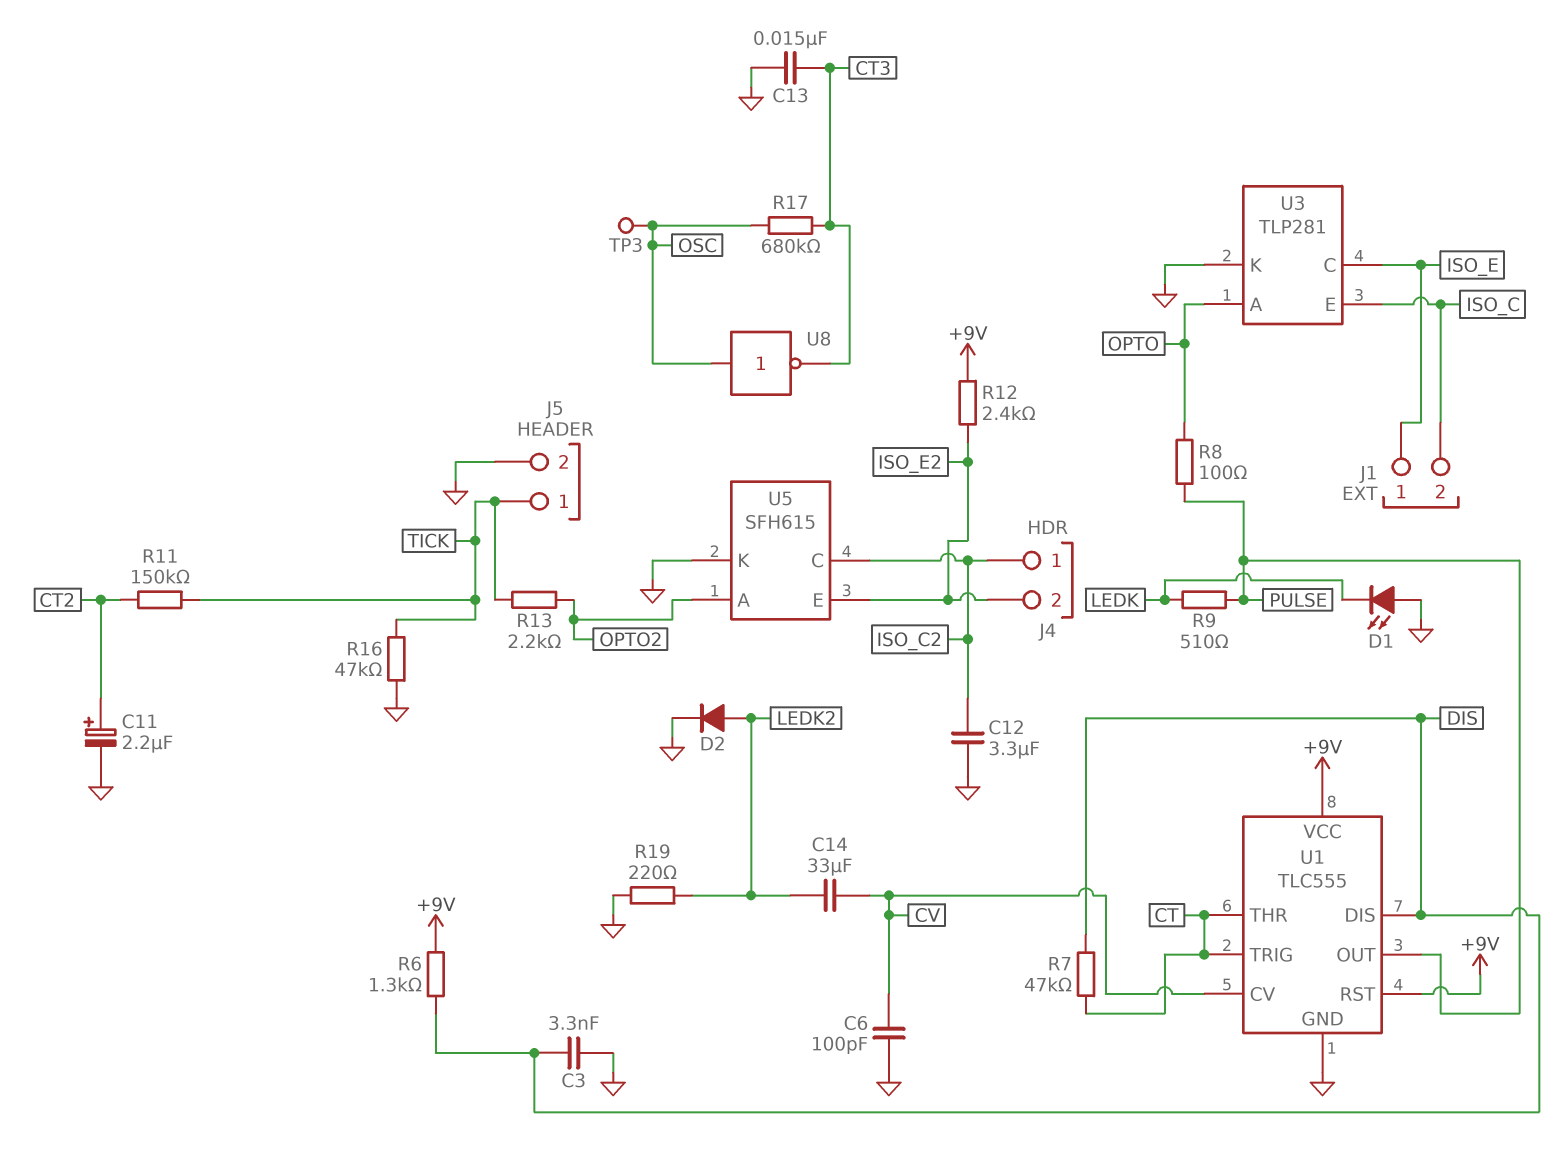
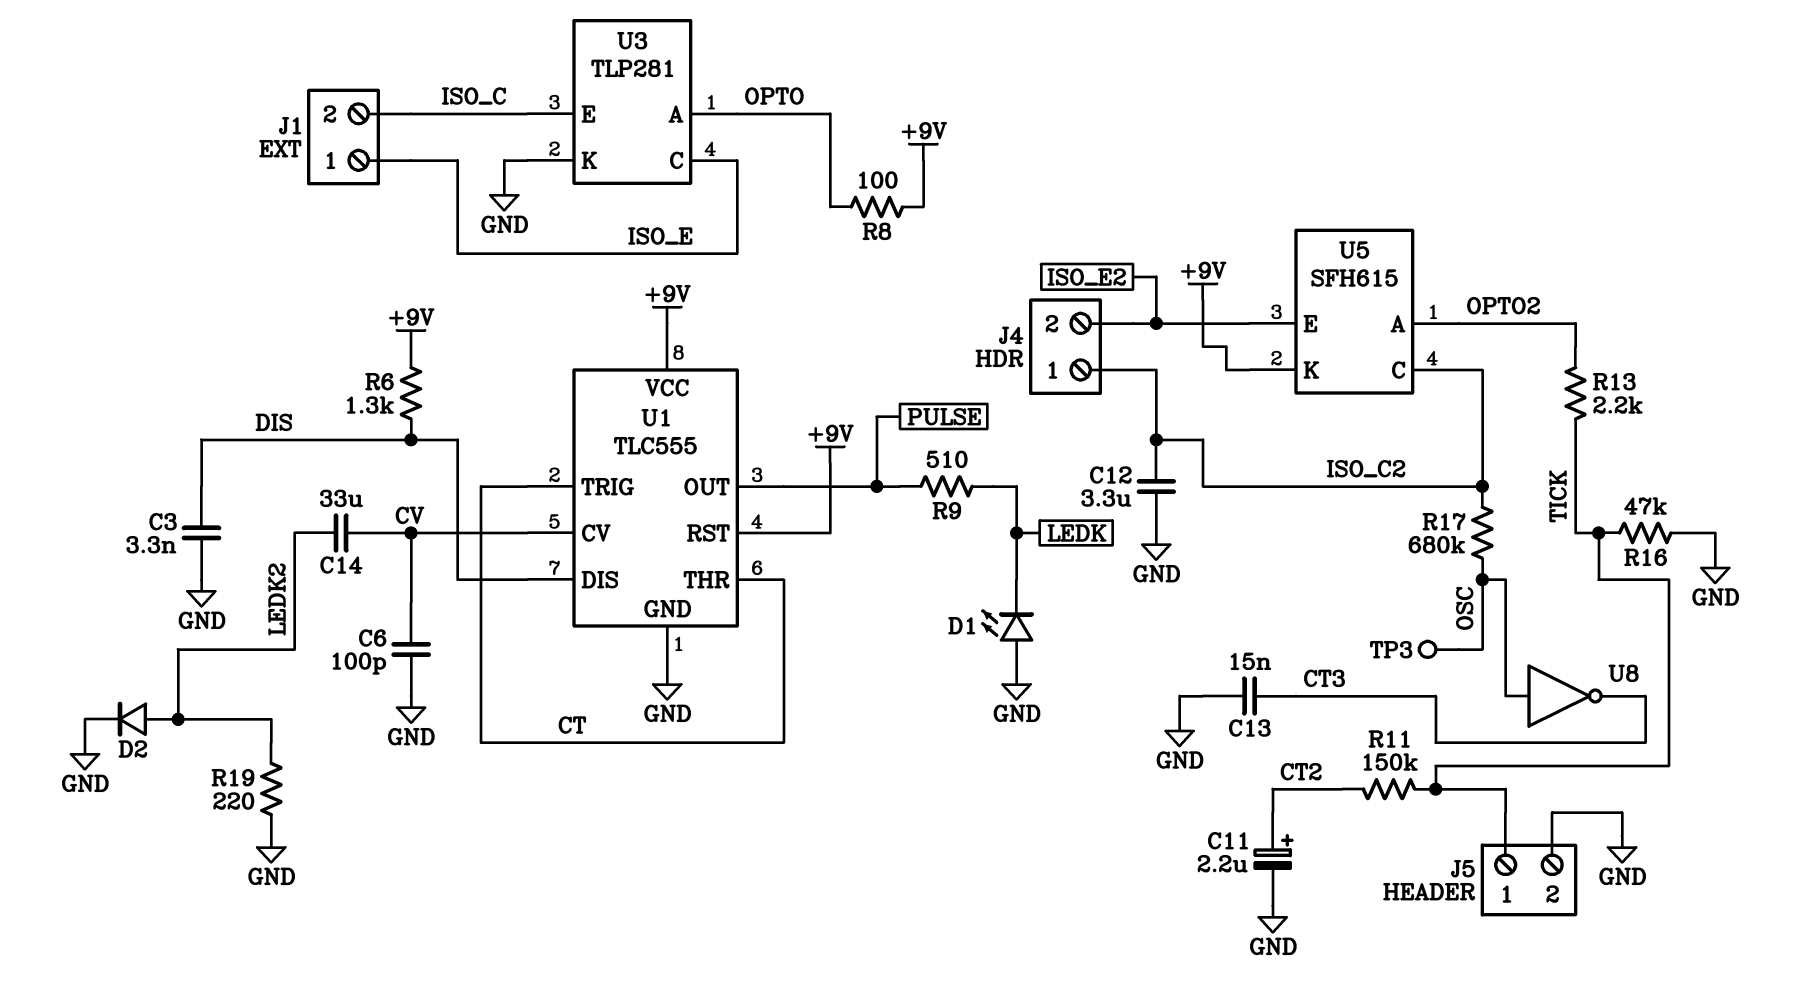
R7: 47k (CT, DIS) -> none
R8: 100 (OPTO, PULSE) -> 100 (+9V, OPTO)
R12: 2.4k (+9V, ISO_E2) -> none
R17: 680k (CT3, OSC) -> 680k (ISO_C2, OSC)
U5 pin K: GND -> +9V

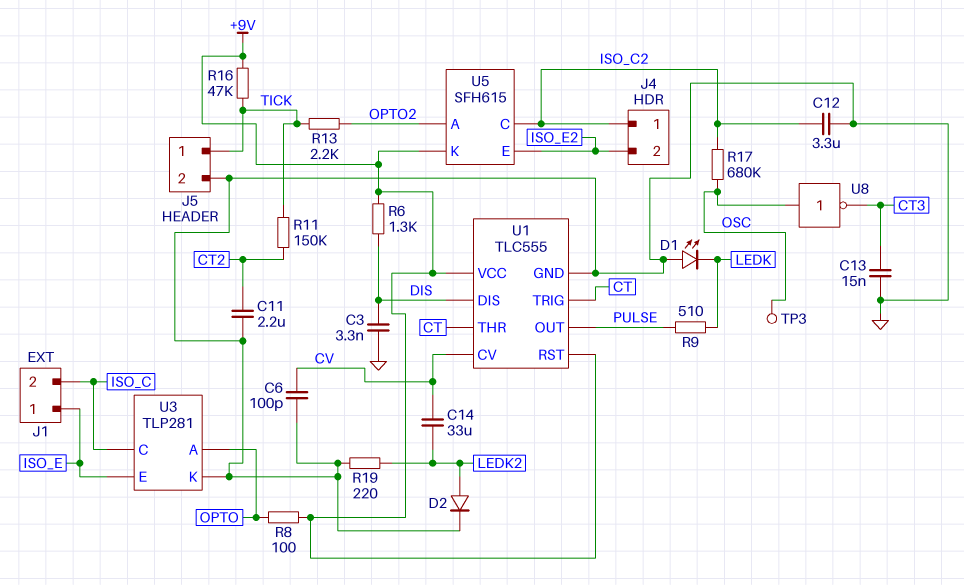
C11: 2.2uF (plus CT2, minus GND) -> 2.2uF (CT2, GND)
R16: 47k (GND, TICK) -> 47k (+9V, TICK)
U3 pin C: ISO_E -> ISO_C
U3 pin E: ISO_C -> ISO_E

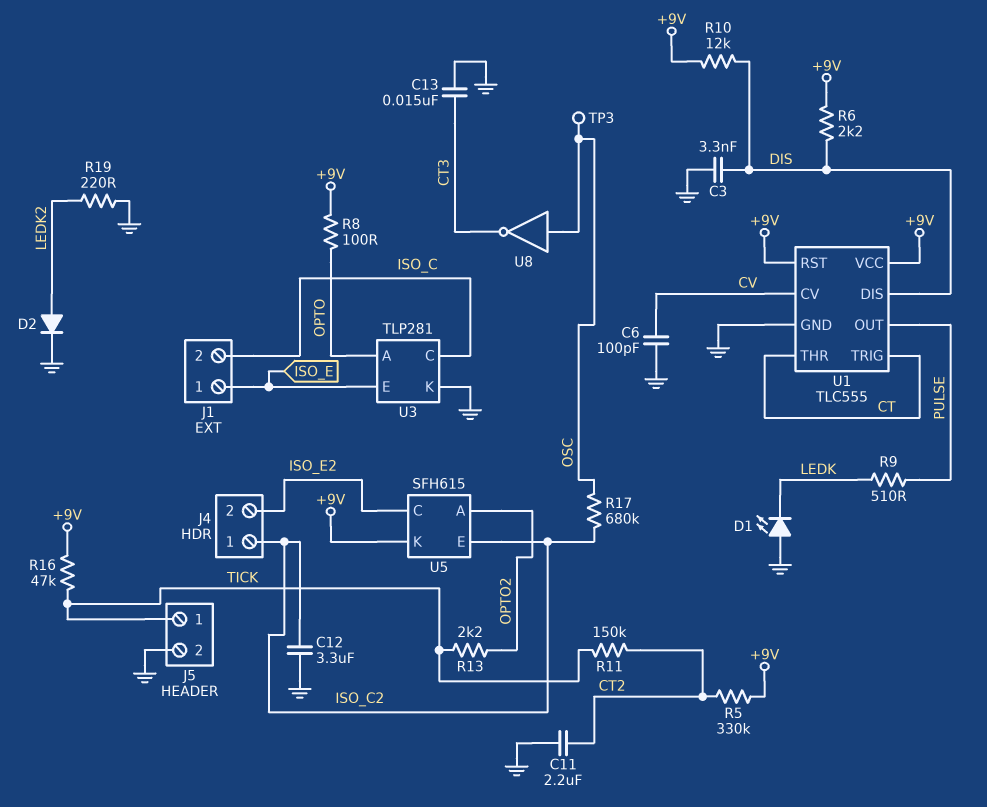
C14: 33uF (CV, LEDK2) -> none
R5: none -> 330k (+9V, CT2)
R6: 1.3k (+9V, DIS) -> 2.2k (+9V, DIS)
R10: none -> 12k (+9V, DIS)
U5 pin C: ISO_C2 -> ISO_E2
U5 pin E: ISO_E2 -> ISO_C2

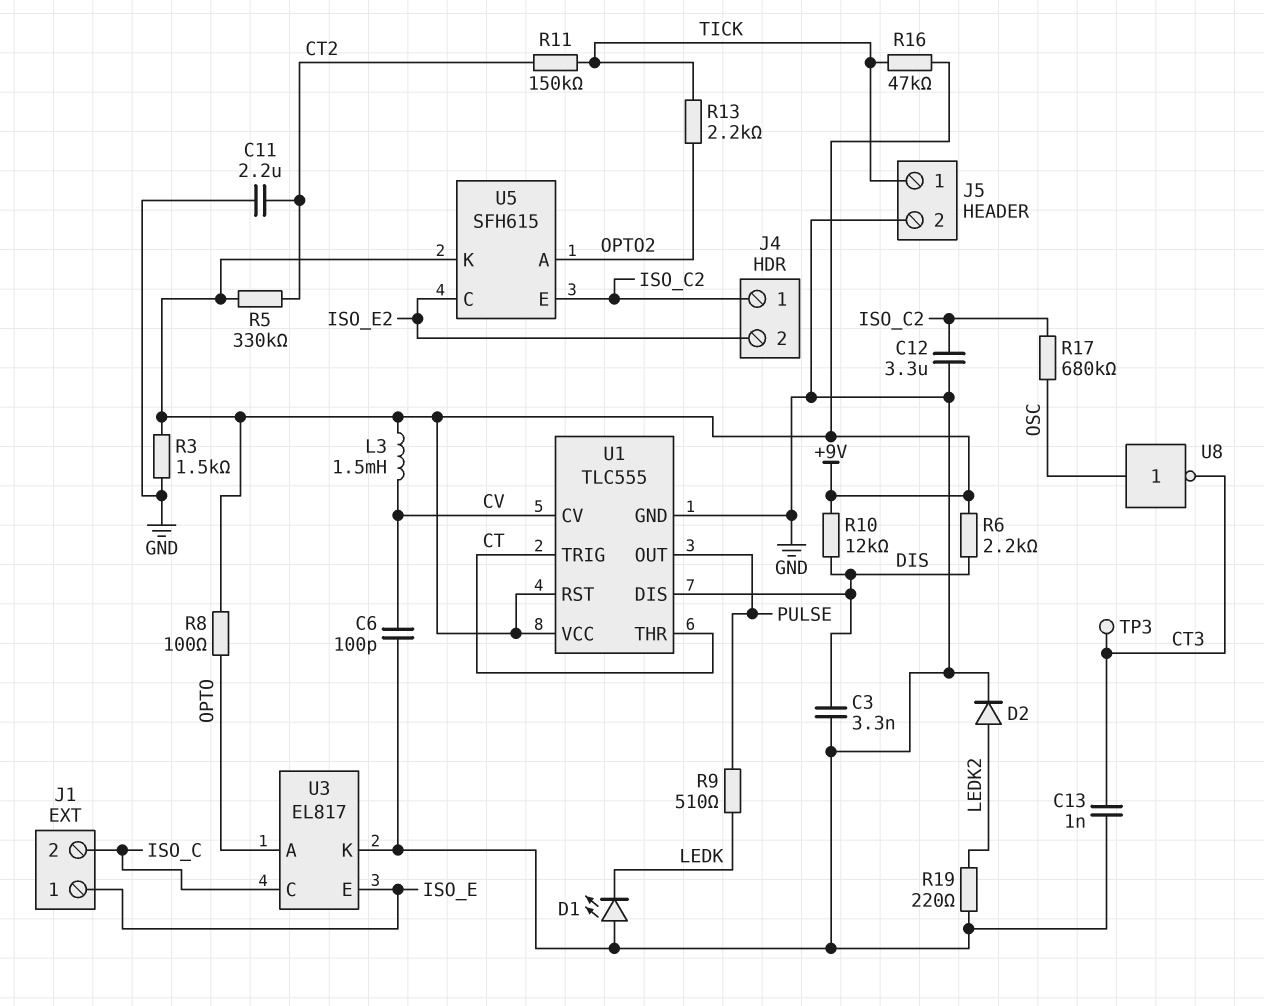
C13: 15nF (CT3, GND) -> 1nF (CT3, GND)
L3: none -> 1.5mH (+9V, CV)
R3: none -> 1.5k (+9V, GND)
TP3: test point (OSC) -> test point (CT3)
U3: TLP281 -> EL817

